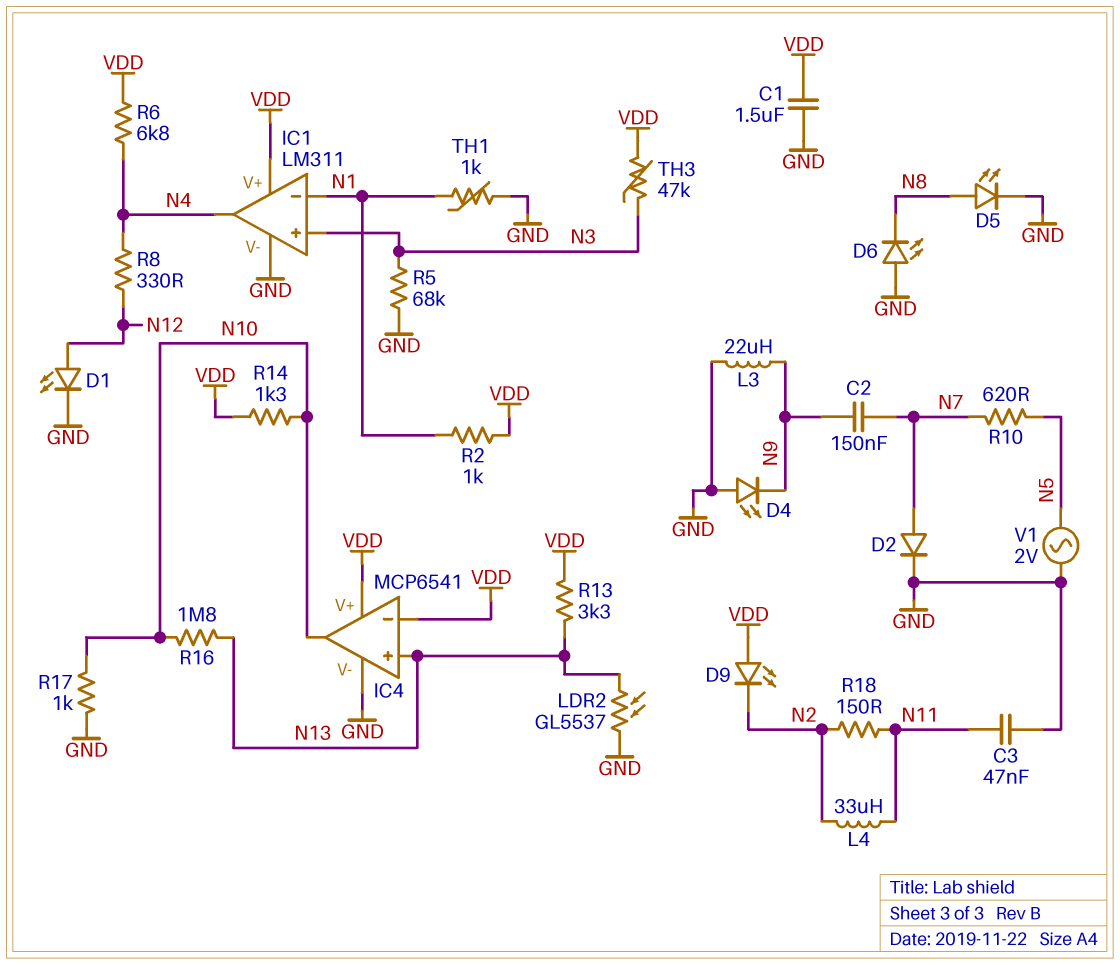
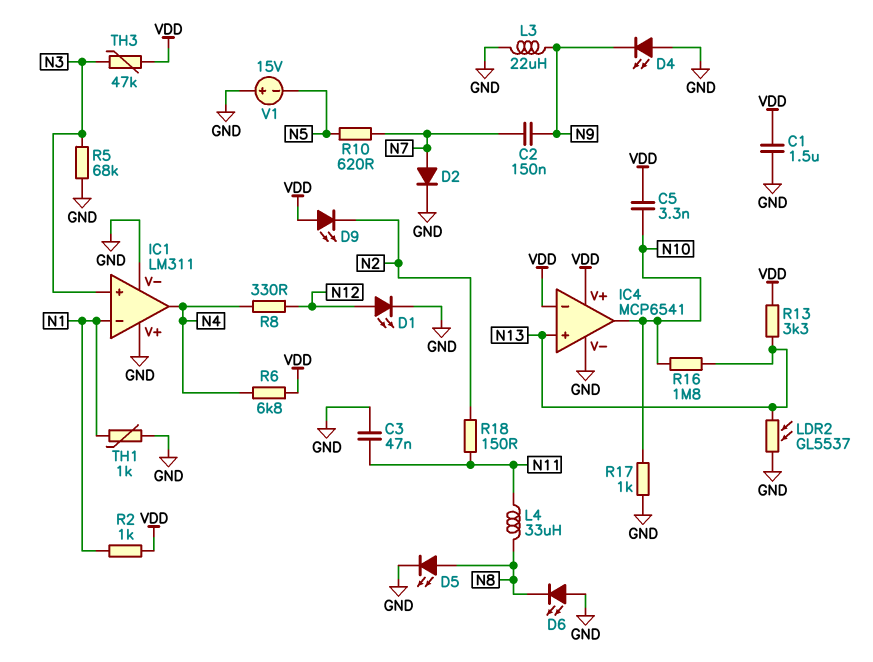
C5: none -> 3.3nF (N10, VDD)
IC1 pin V+: VDD -> GND
L4: 33uH (N2, N11) -> 33uH (N8, N11)
R14: 1.3k (N10, VDD) -> none
V1: AC 2V (GND, N5) -> 15V (plus GND, minus N5)

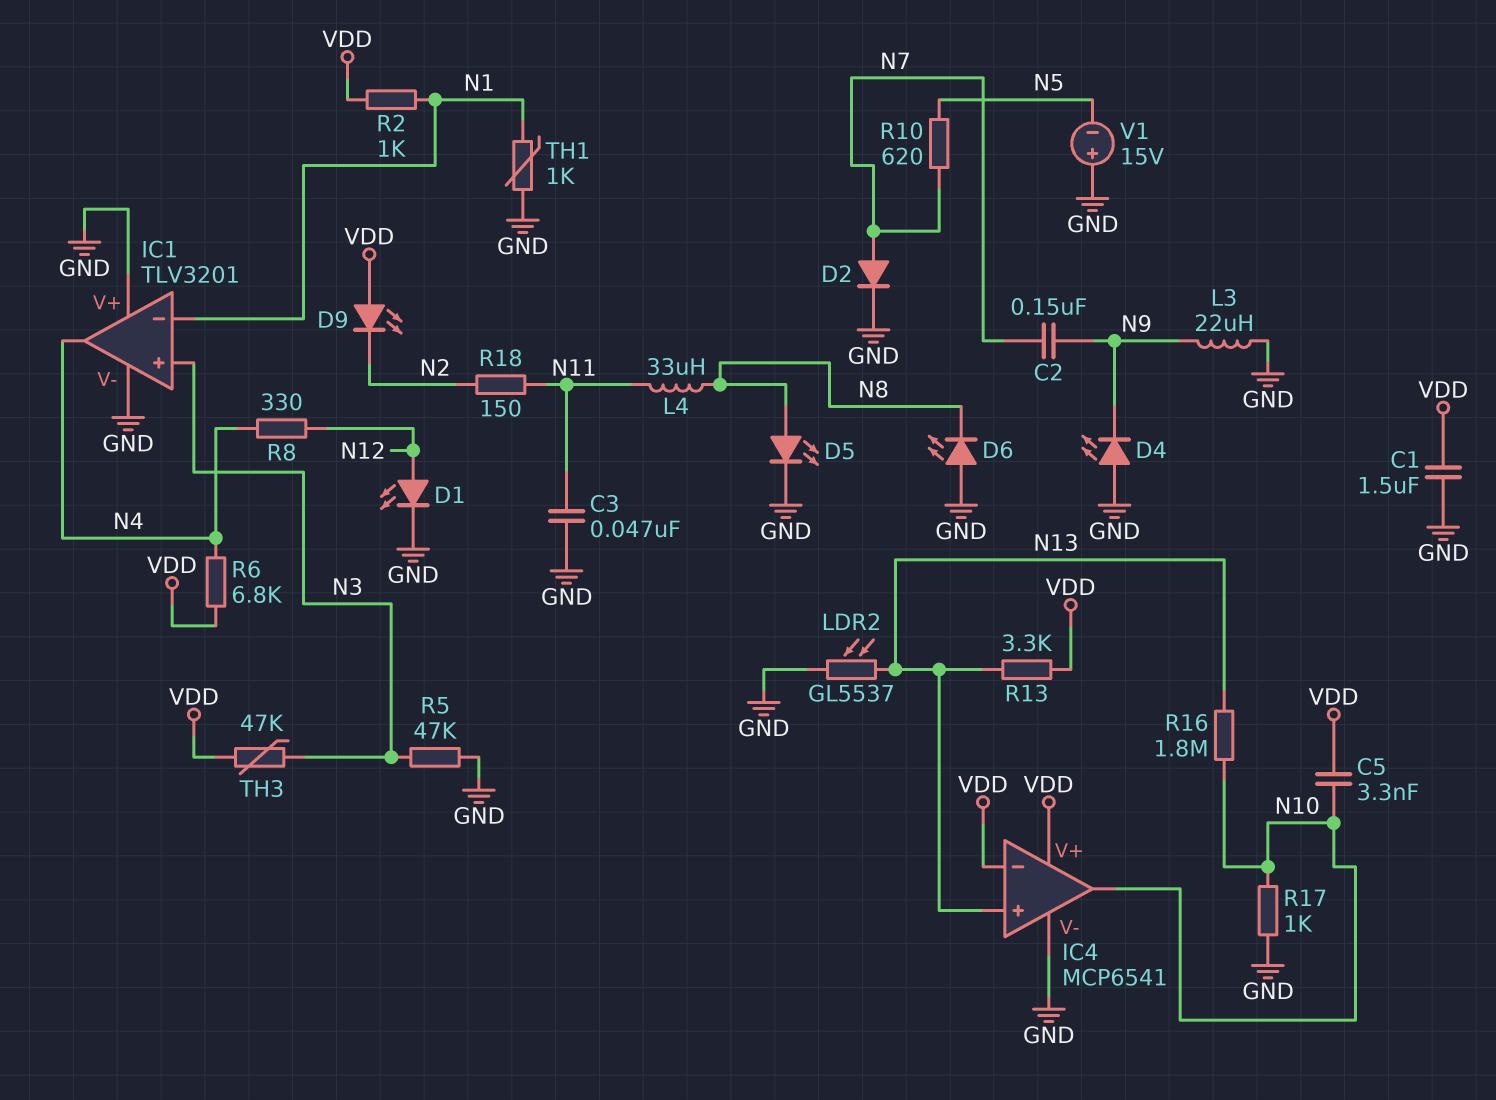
IC1: LM311 -> TLV3201
R5: 68k (GND, N3) -> 47k (GND, N3)

